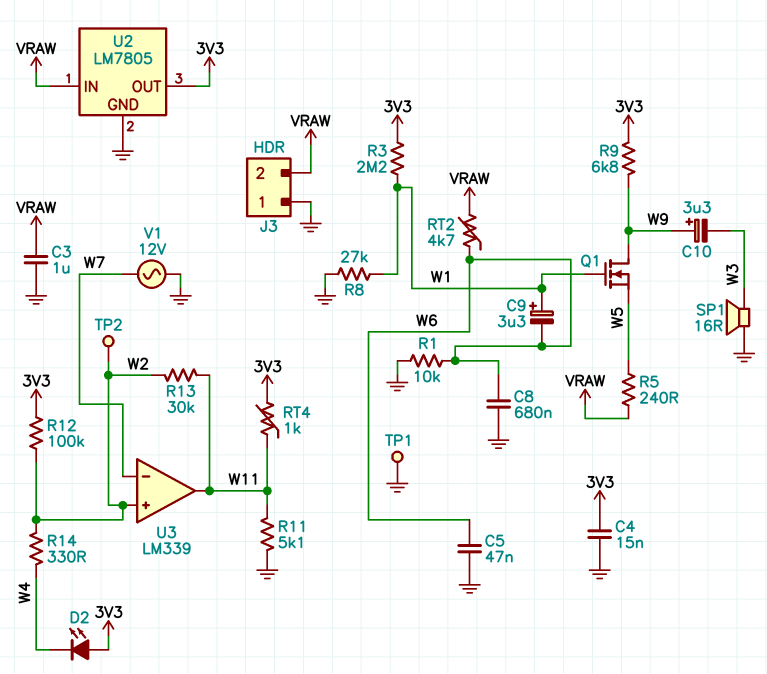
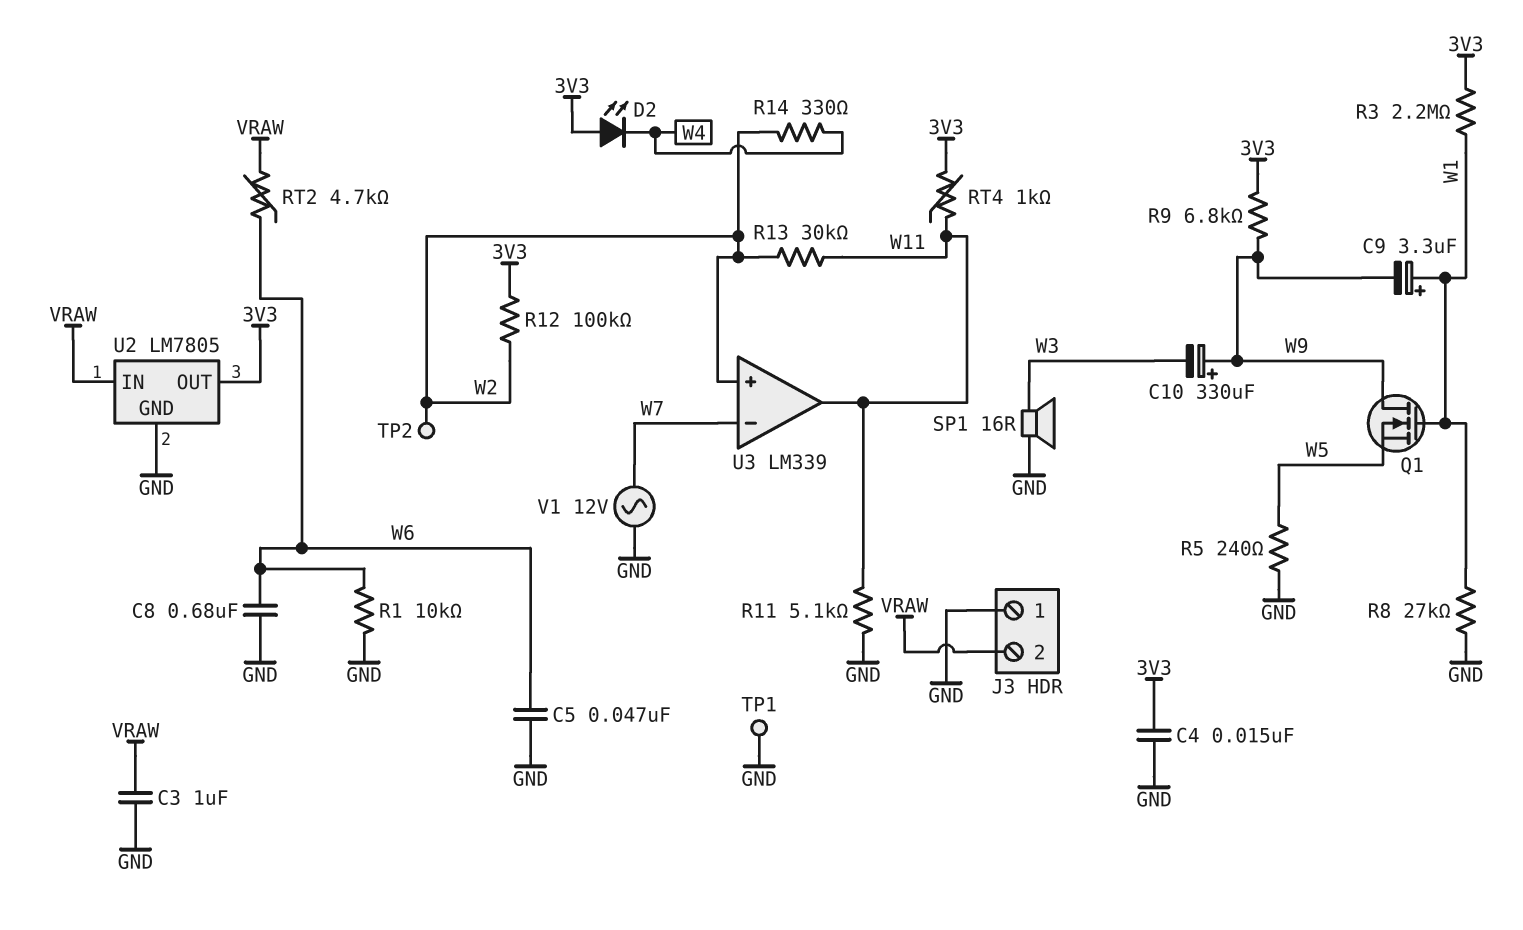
C9: 3.3uF (plus W1, minus W6) -> 3.3uF (plus W1, minus W9)
C10: 3.3uF (plus W9, minus W3) -> 330uF (plus W9, minus W3)
R5: 240 (VRAW, W5) -> 240 (GND, W5)

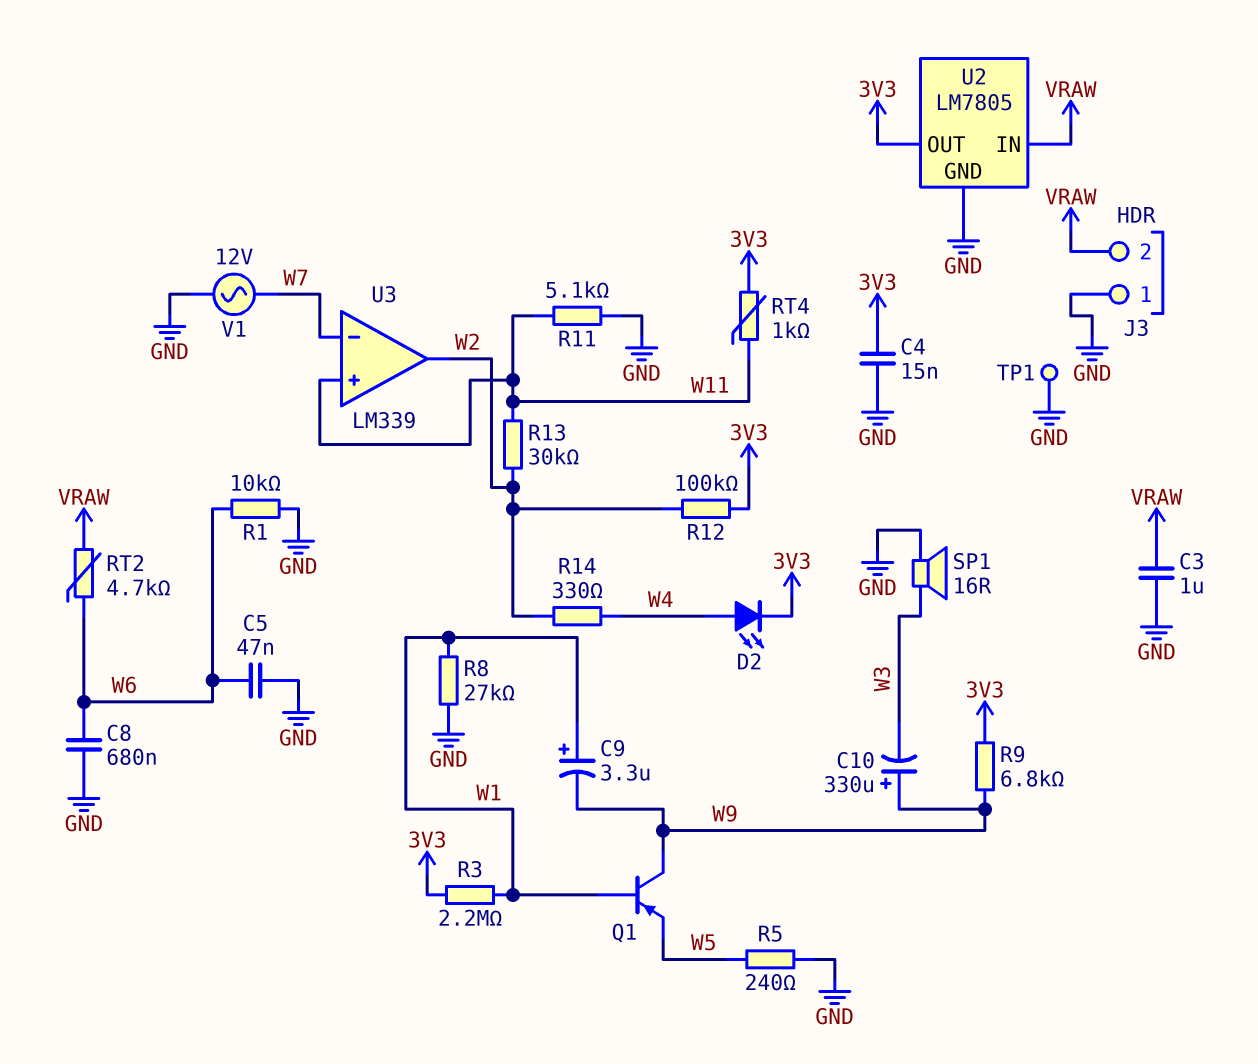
D2: LED (A 3V3, K W4) -> LED (A W4, K 3V3)
Q1: NMOS (G W1, D W9, S W5) -> PNP (B W1, C W9, E W5)
TP2: test point (W2) -> none
U3 pin in+: W2 -> W11
U3 pin out: W11 -> W2

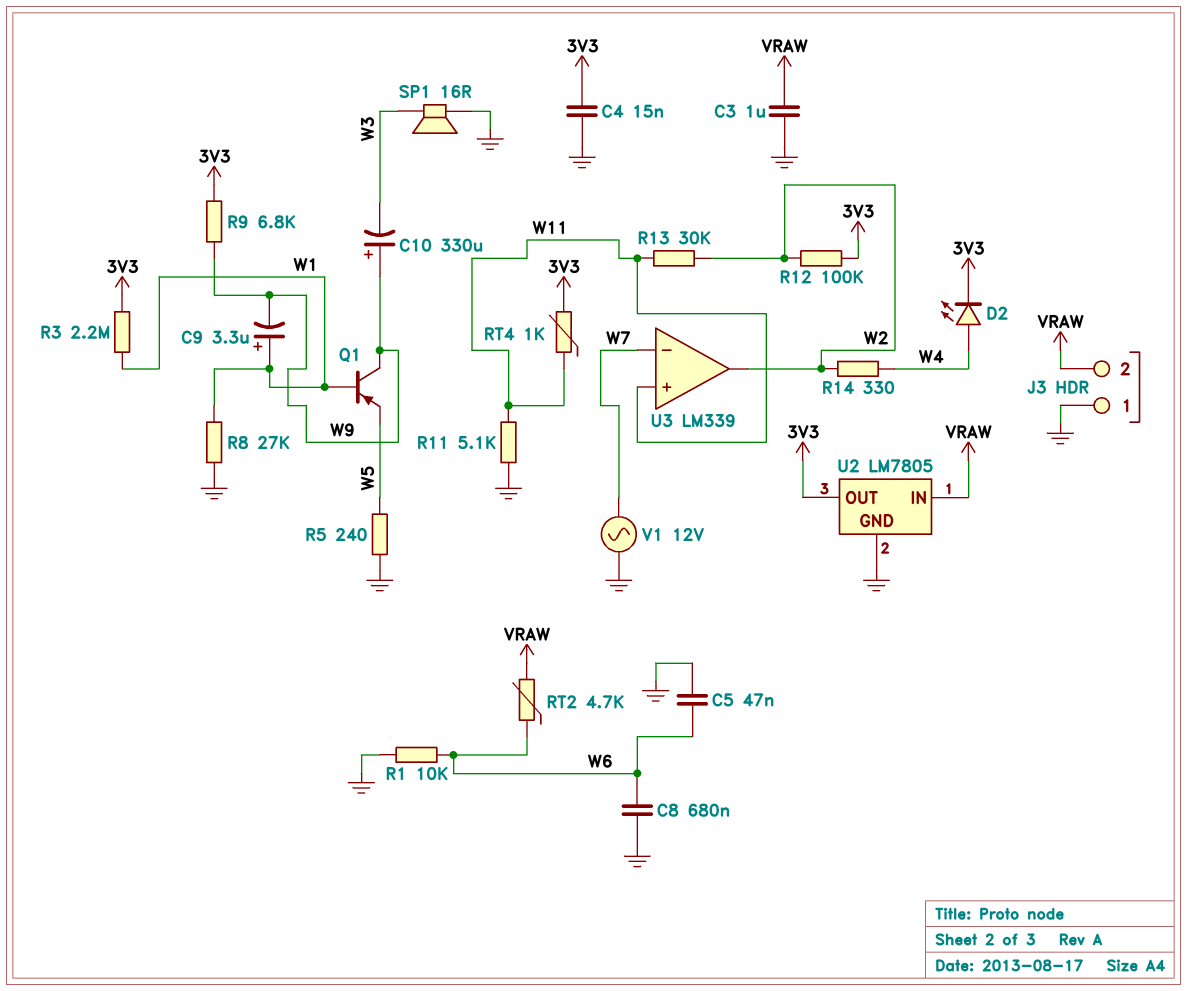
TP1: test point (GND) -> none

